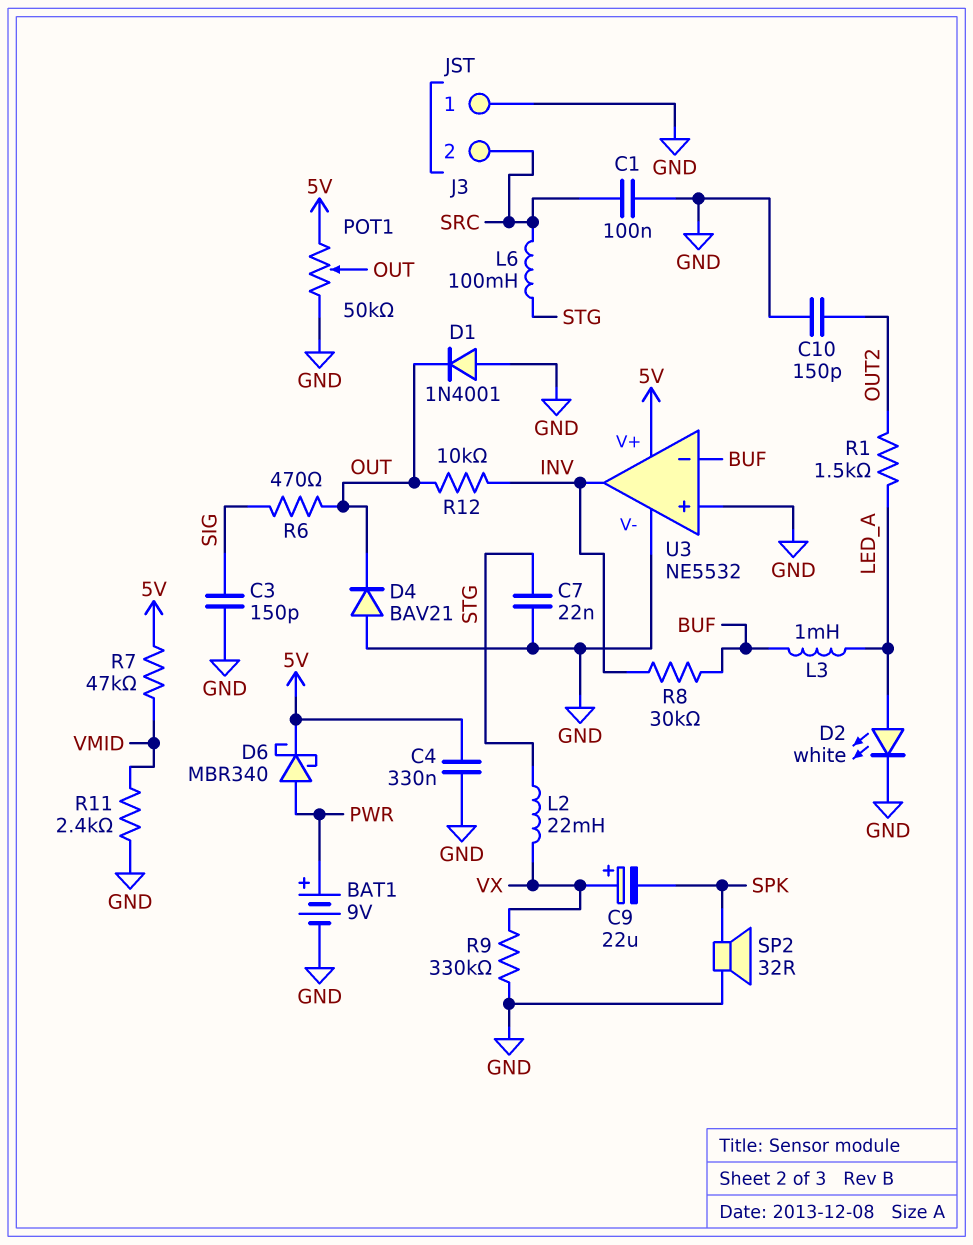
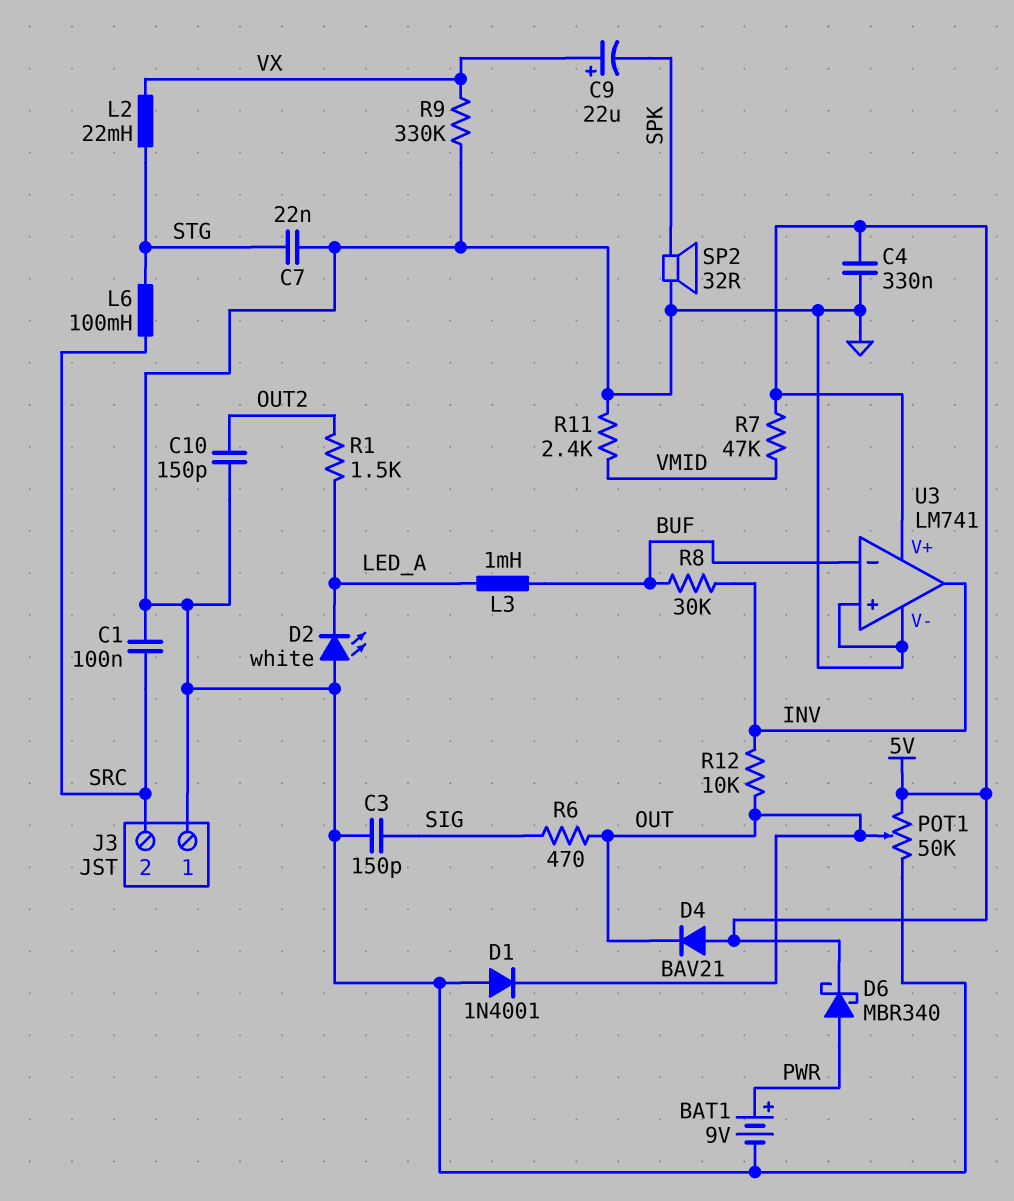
D2: LED white (A LED_A, K GND) -> LED white (A GND, K LED_A)
D4: diode BAV21 (A GND, K OUT) -> diode BAV21 (A 5V, K OUT)
U3: NE5532 -> LM741

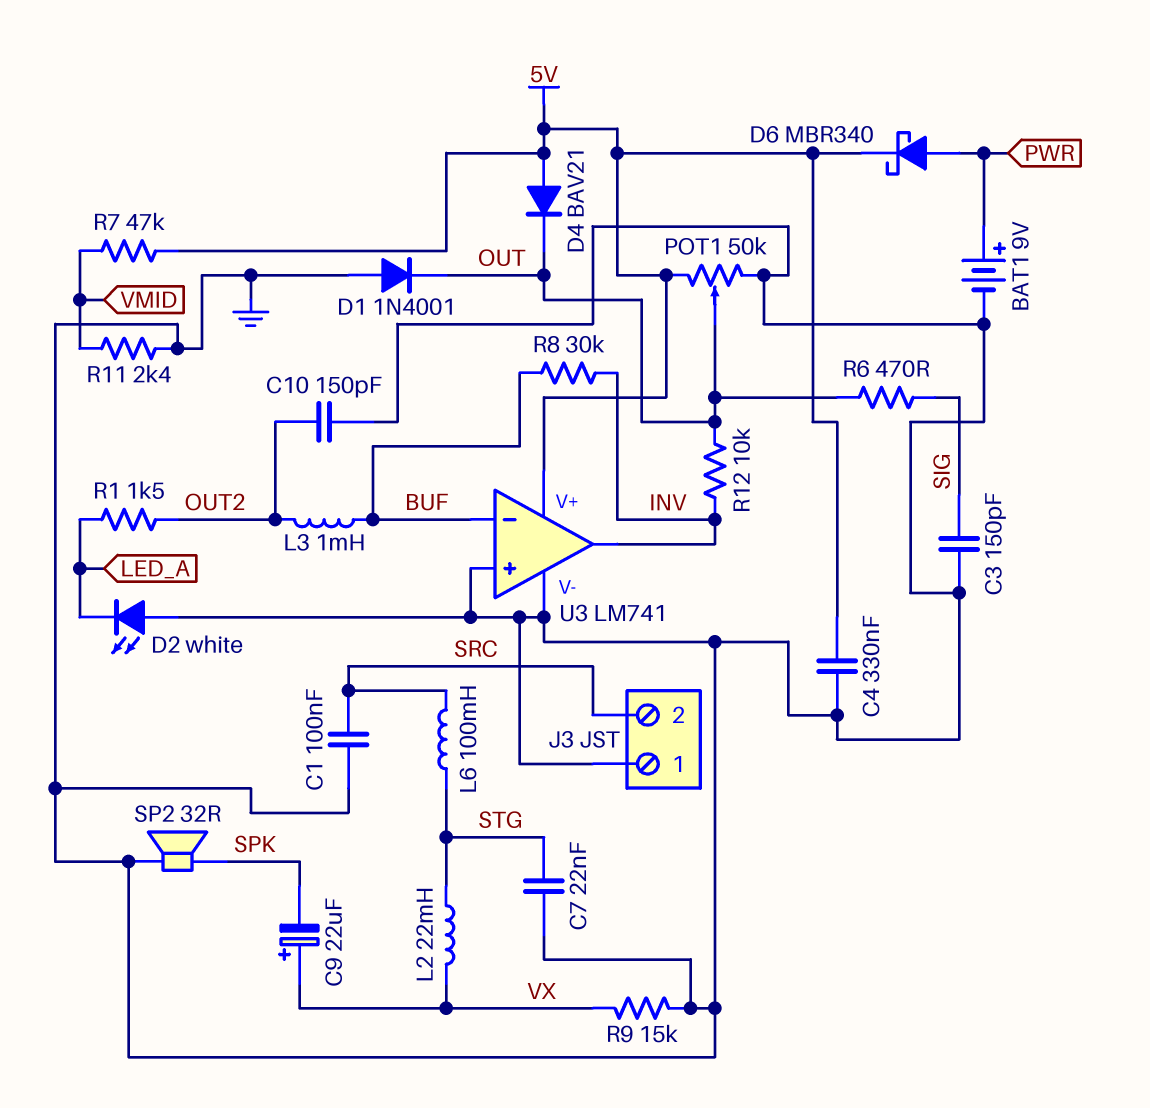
L3: 1mH (BUF, LED_A) -> 1mH (BUF, OUT2)
R9: 330k (GND, VX) -> 15k (GND, VX)

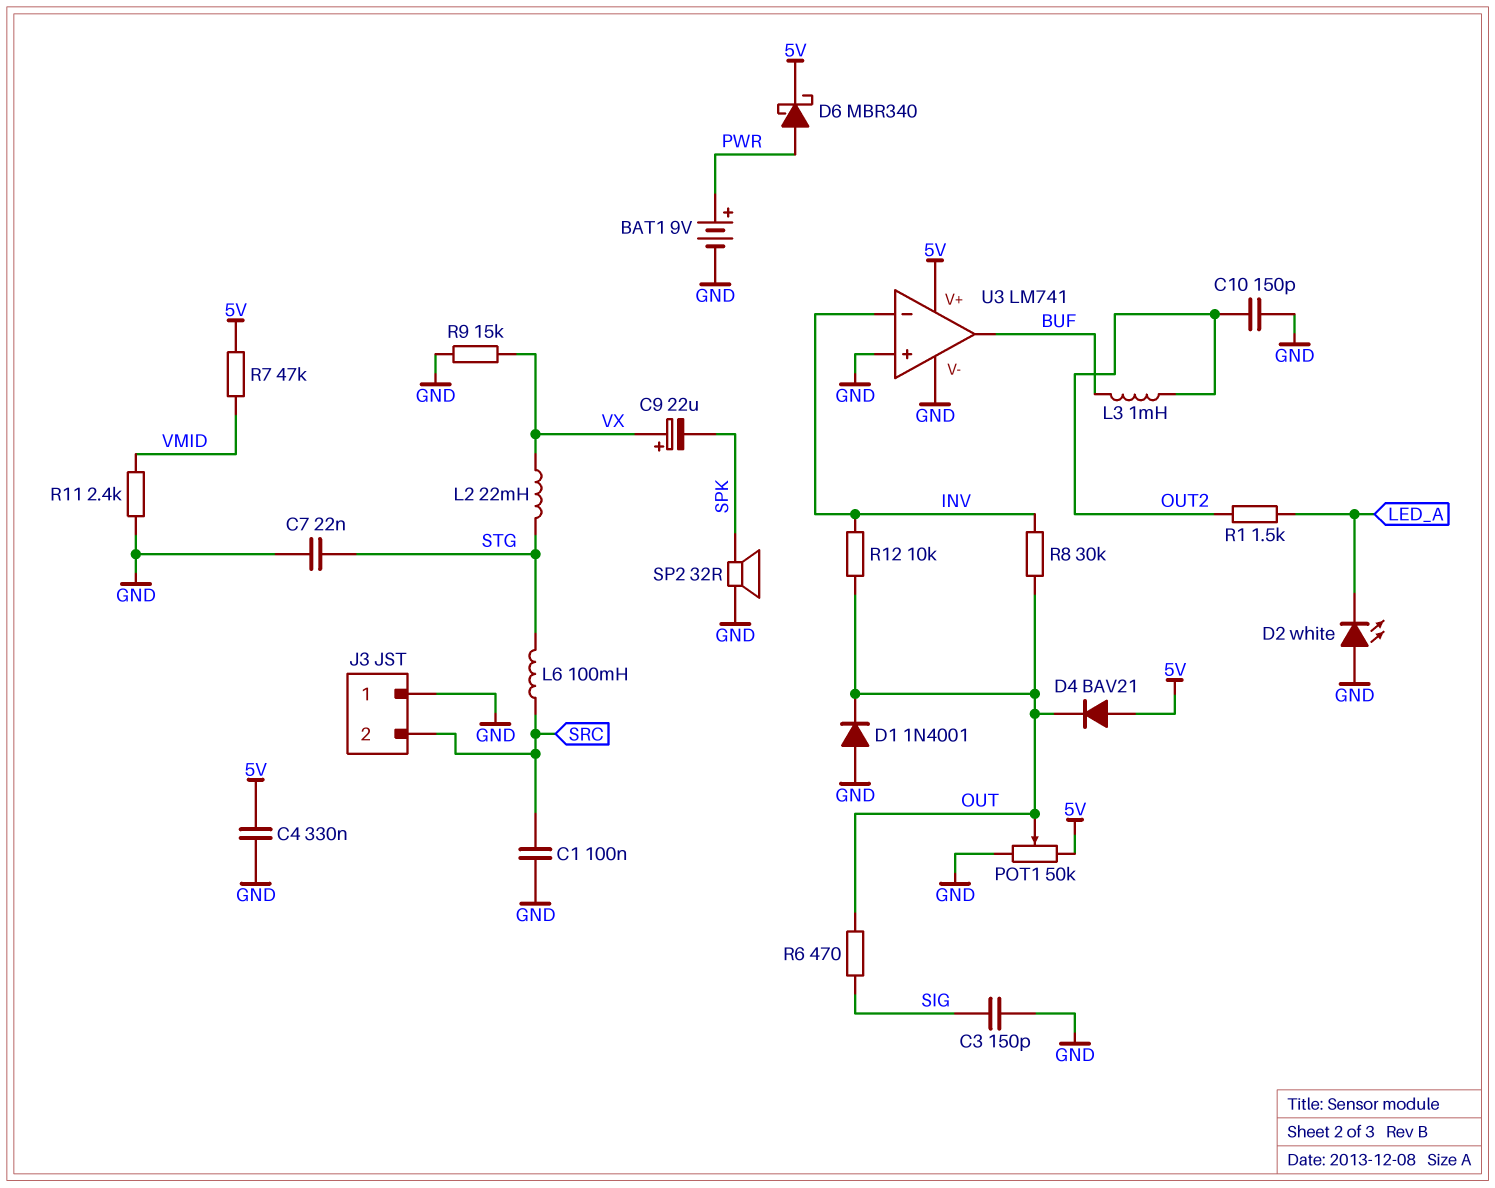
R8: 30k (BUF, INV) -> 30k (INV, OUT)
U3 pin in-: BUF -> INV
U3 pin out: INV -> BUF

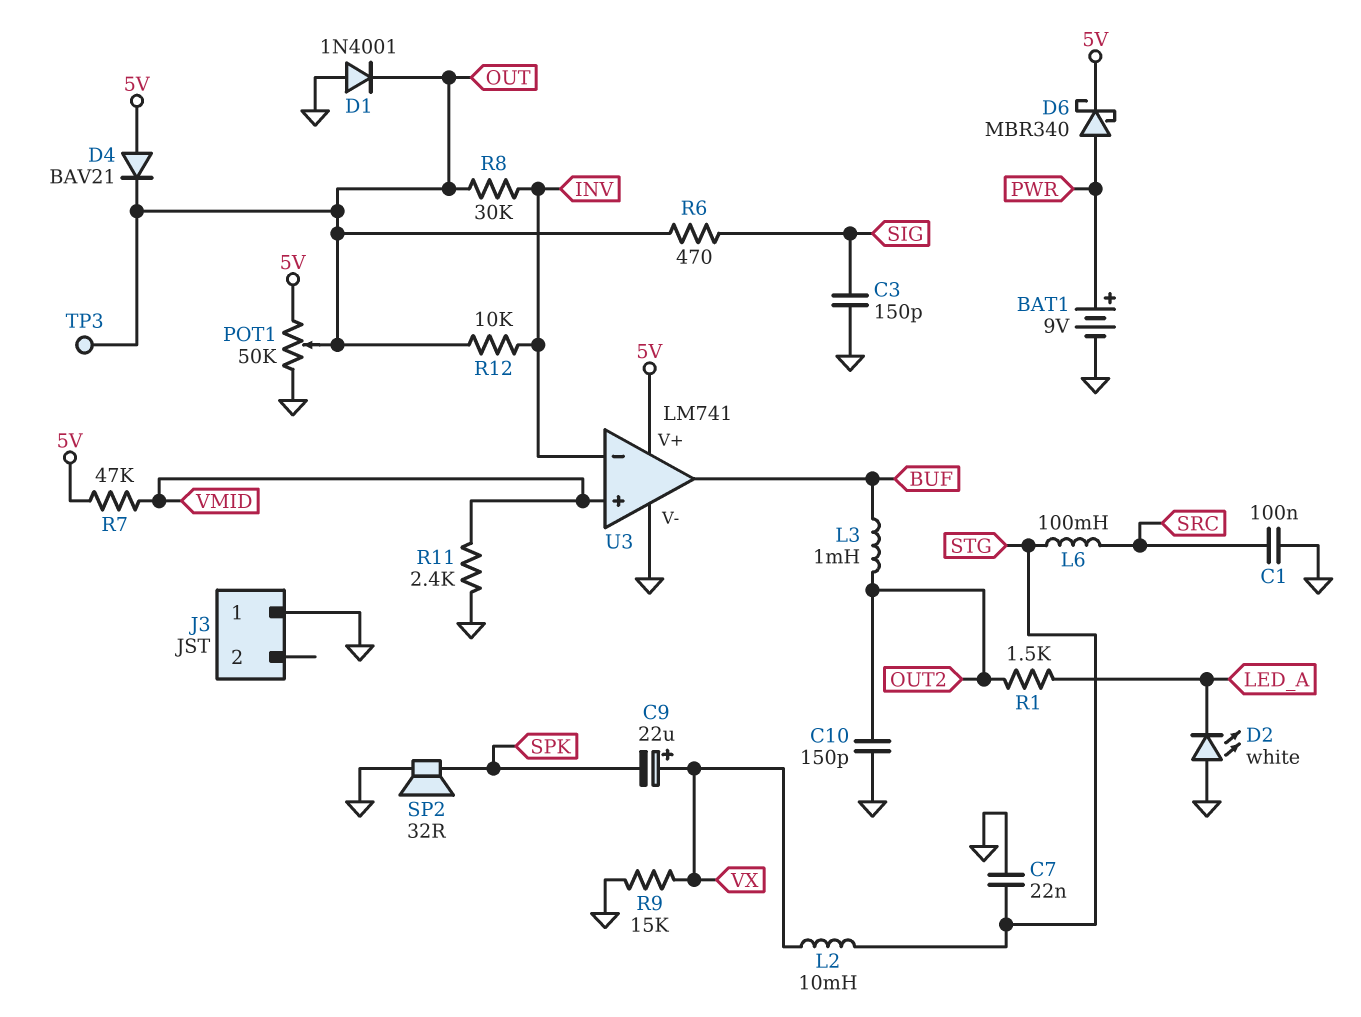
C4: 330nF (5V, GND) -> none
J3 pin 2: SRC -> none
L2: 22mH (STG, VX) -> 10mH (STG, VX)
TP3: none -> test point (OUT)
U3 pin in+: GND -> VMID

